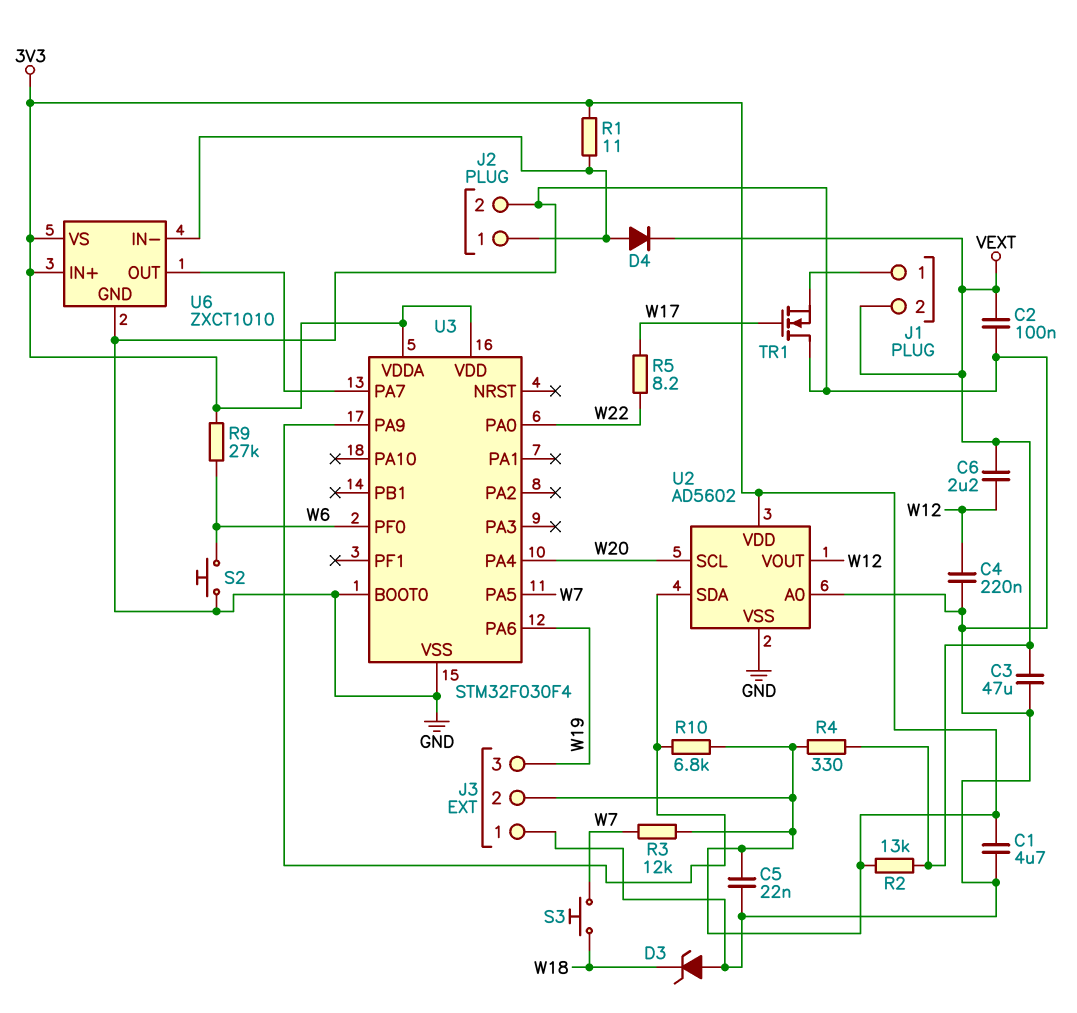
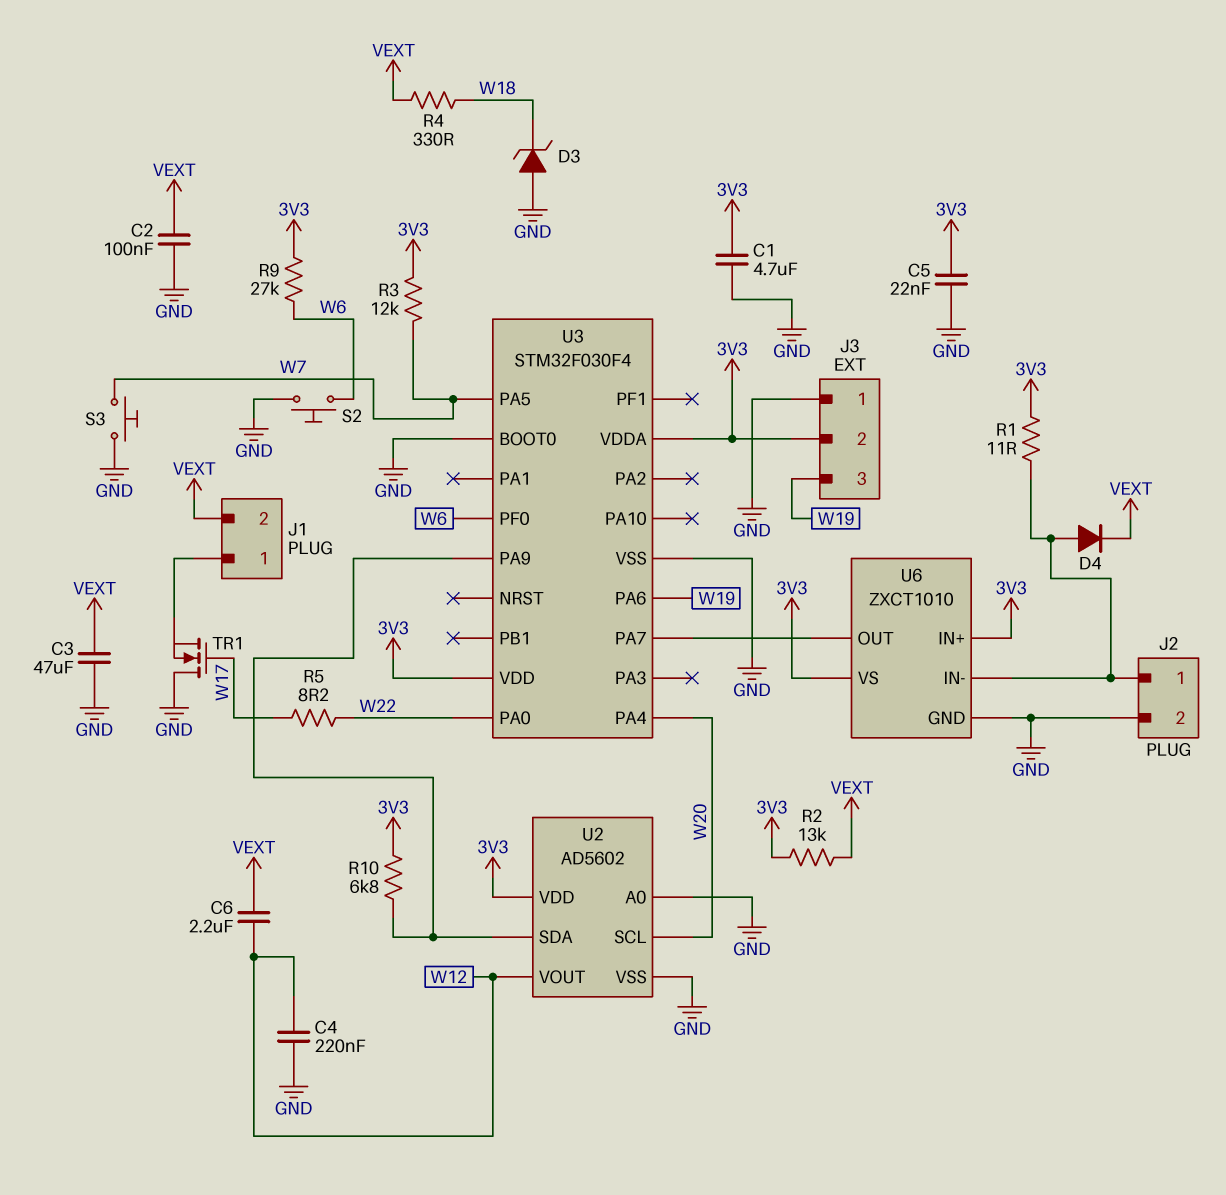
R4: 330 (3V3, VEXT) -> 330 (VEXT, W18)
S3: button (W7, W18) -> button (GND, W7)

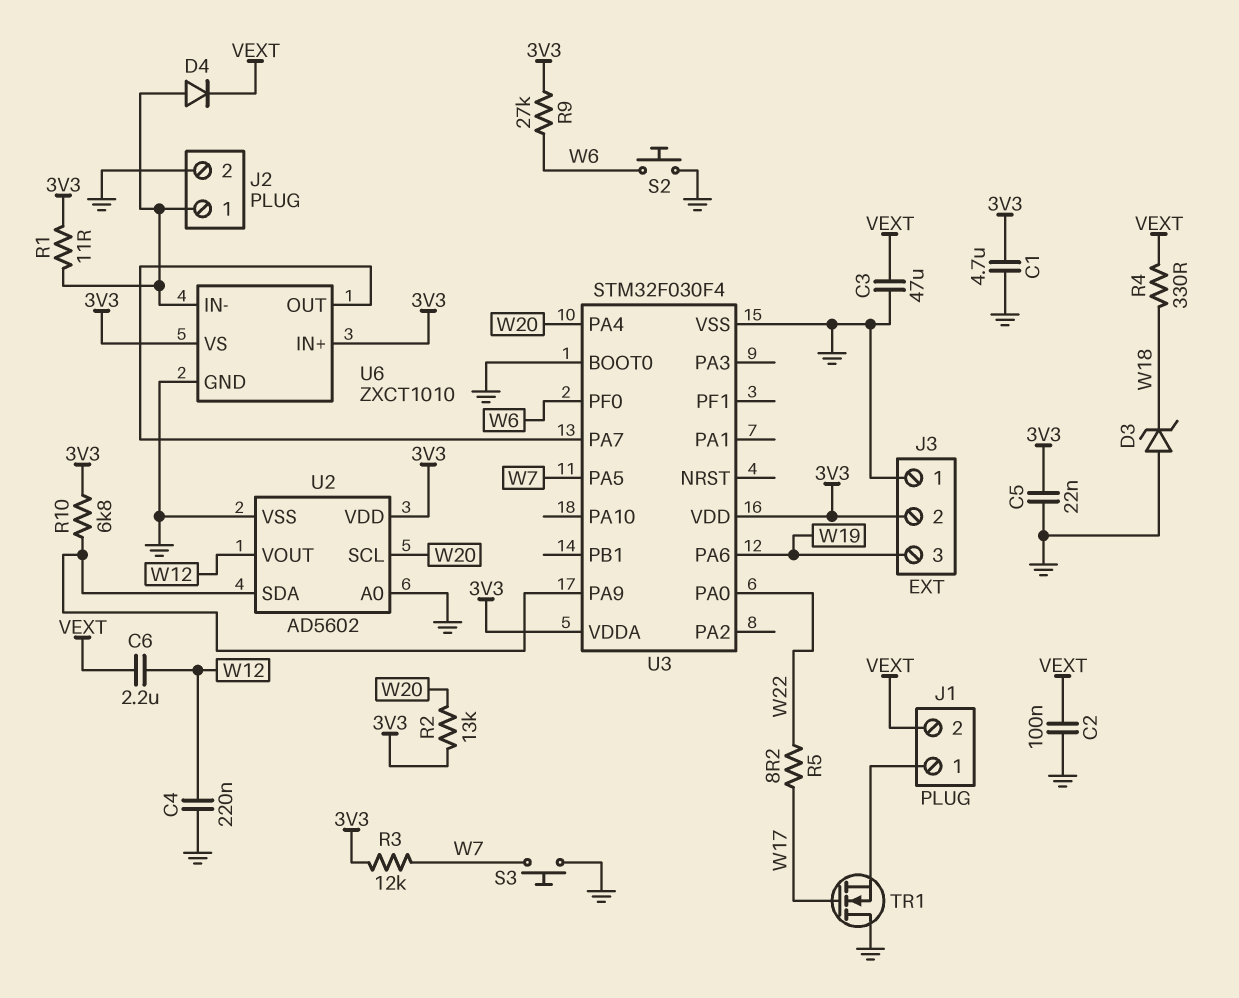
R2: 13k (3V3, VEXT) -> 13k (3V3, W20)

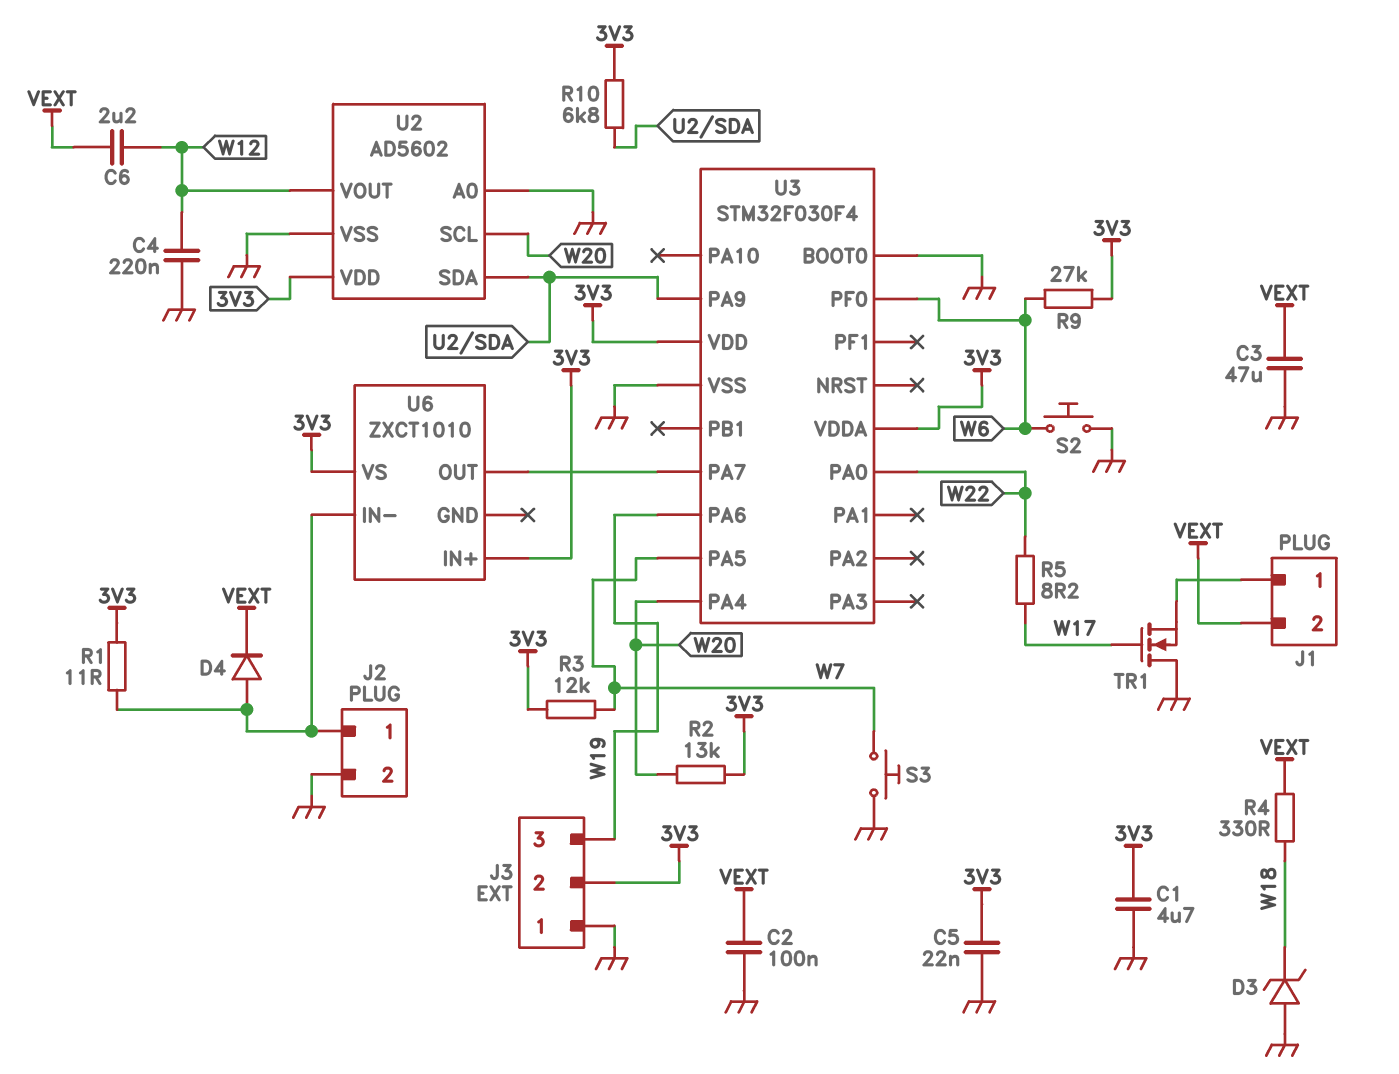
U6 pin GND: GND -> none

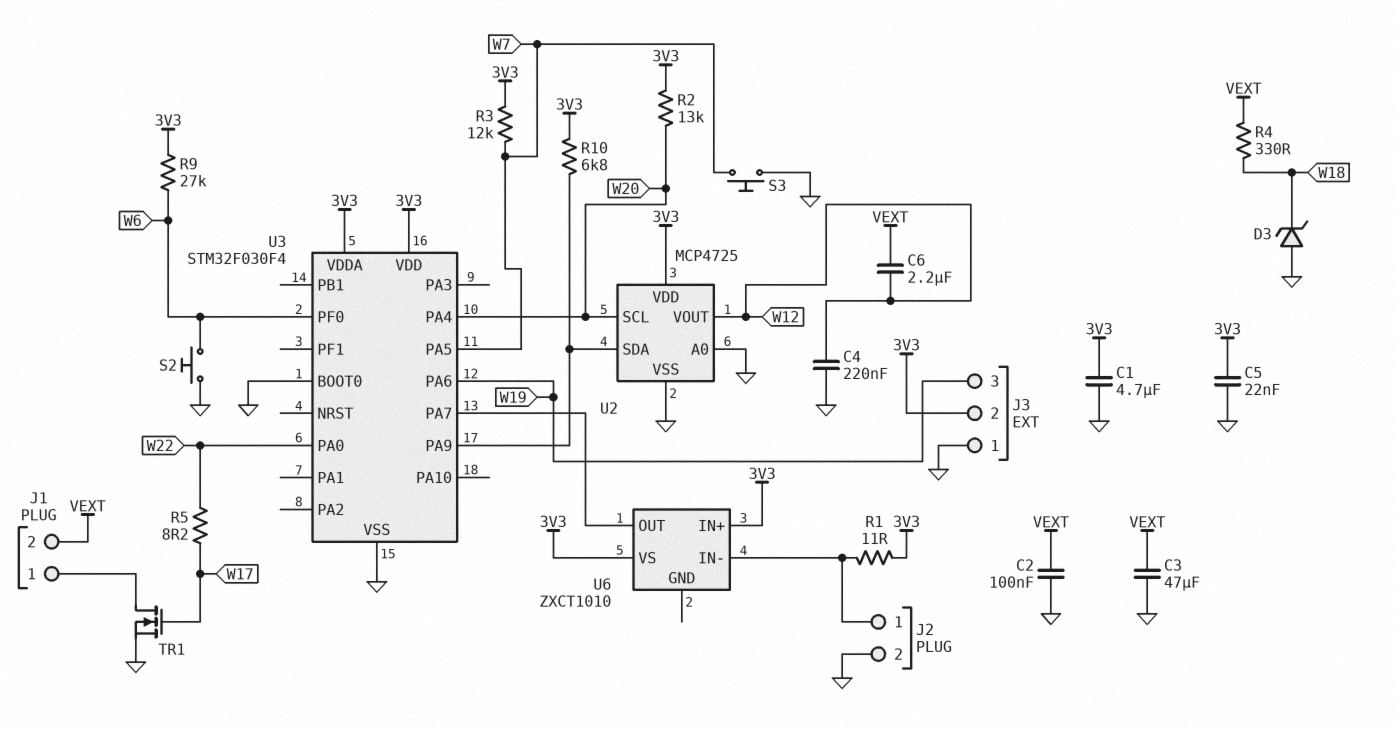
D4: diode (A J2/1, K VEXT) -> none
TR1: NMOS (G W17, D GND, S J1/1) -> NMOS (G W17, D J1/1, S GND)
U2: AD5602 -> MCP4725

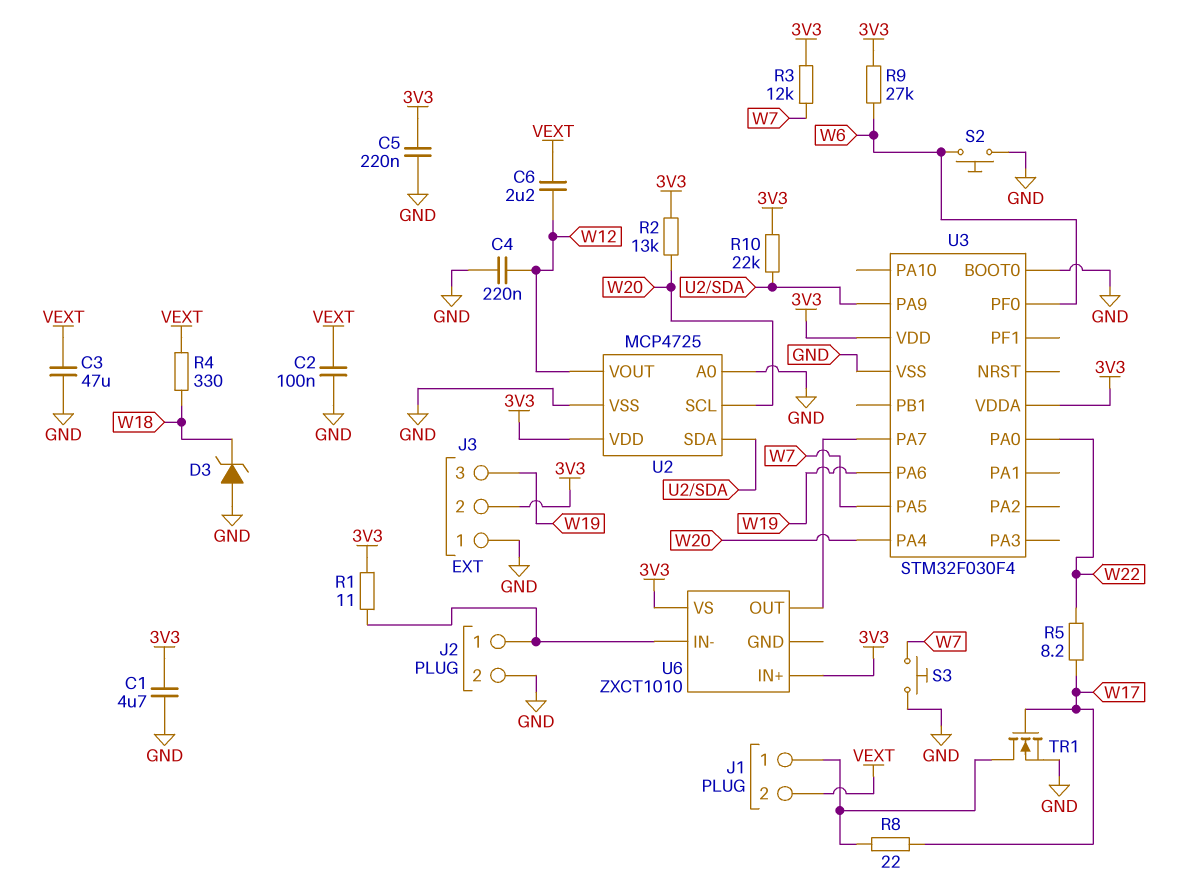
C5: 22nF (3V3, GND) -> 220nF (3V3, GND)
R8: none -> 22 (J1/1, W17)
R10: 6.8k (3V3, U2/SDA) -> 22k (3V3, U2/SDA)

